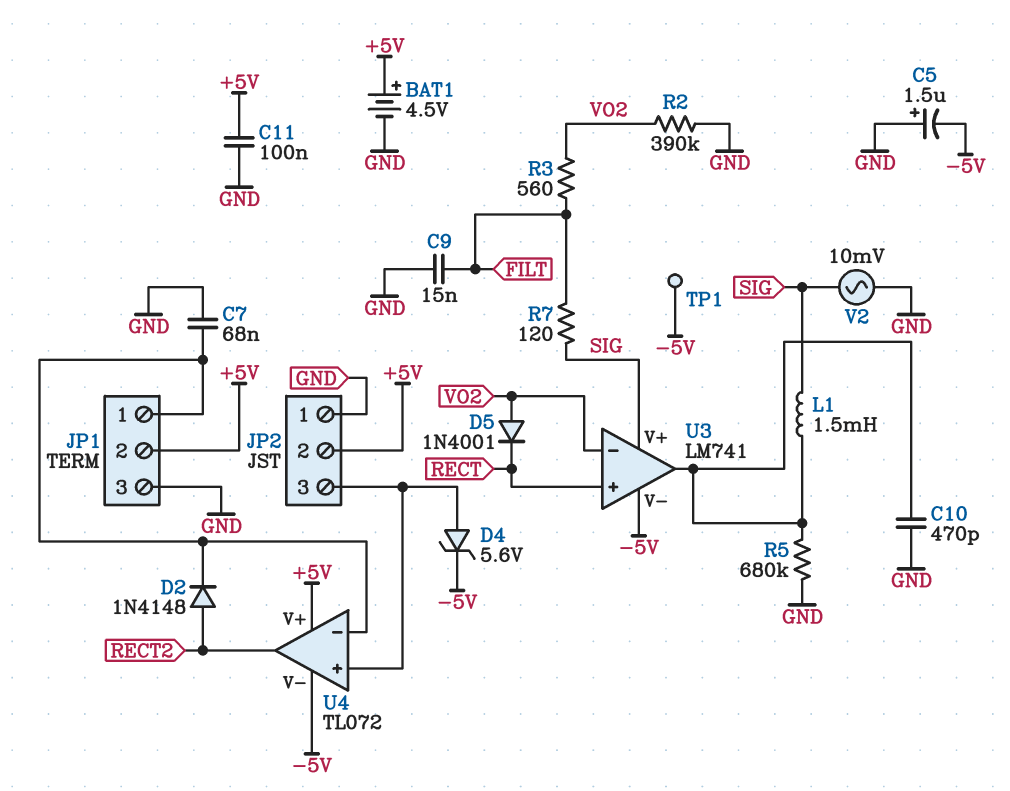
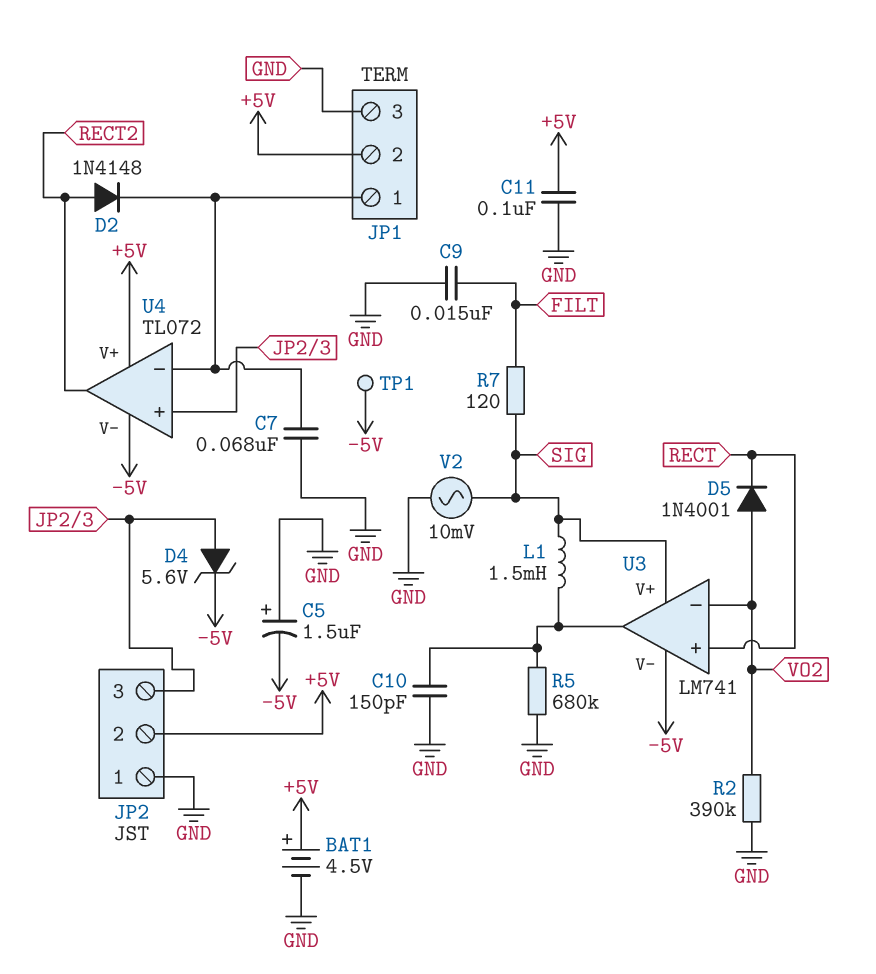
C10: 470pF (GND, U3/out) -> 150pF (GND, U3/out)
R3: 560 (FILT, VO2) -> none

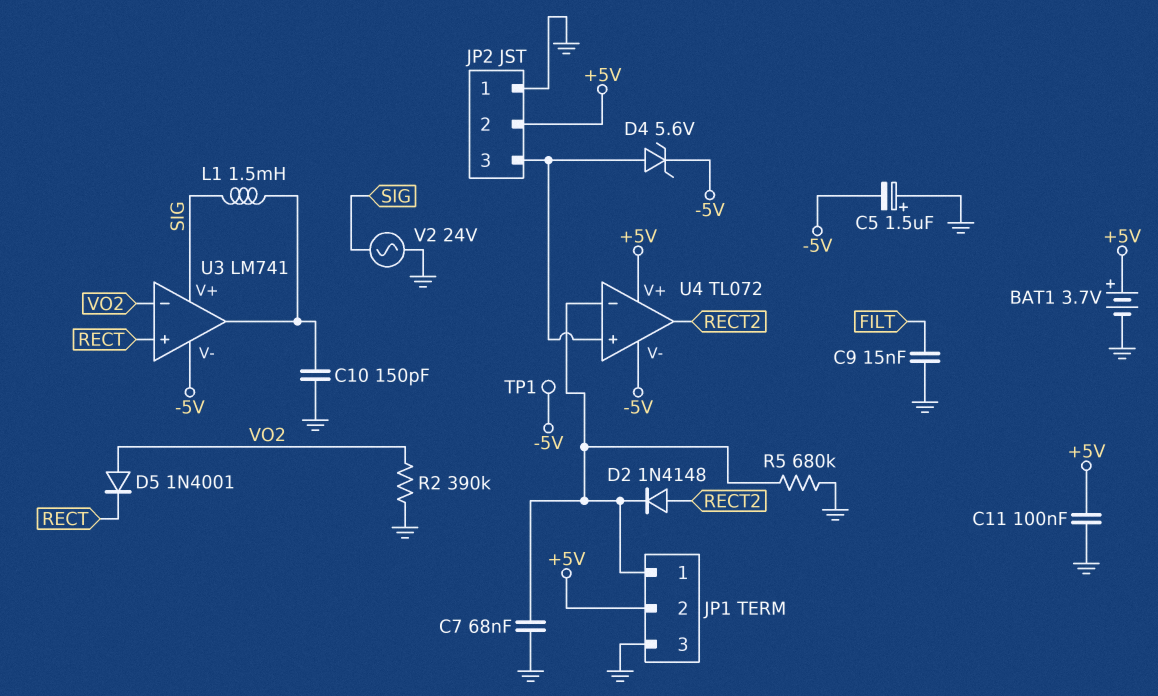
BAT1: 4.5V (plus +5V, minus GND) -> 3.7V (plus +5V, minus GND)
R5: 680k (GND, U3/out) -> 680k (GND, JP1/1)
R7: 120 (FILT, SIG) -> none
V2: AC 10mV (GND, SIG) -> AC 24V (GND, SIG)

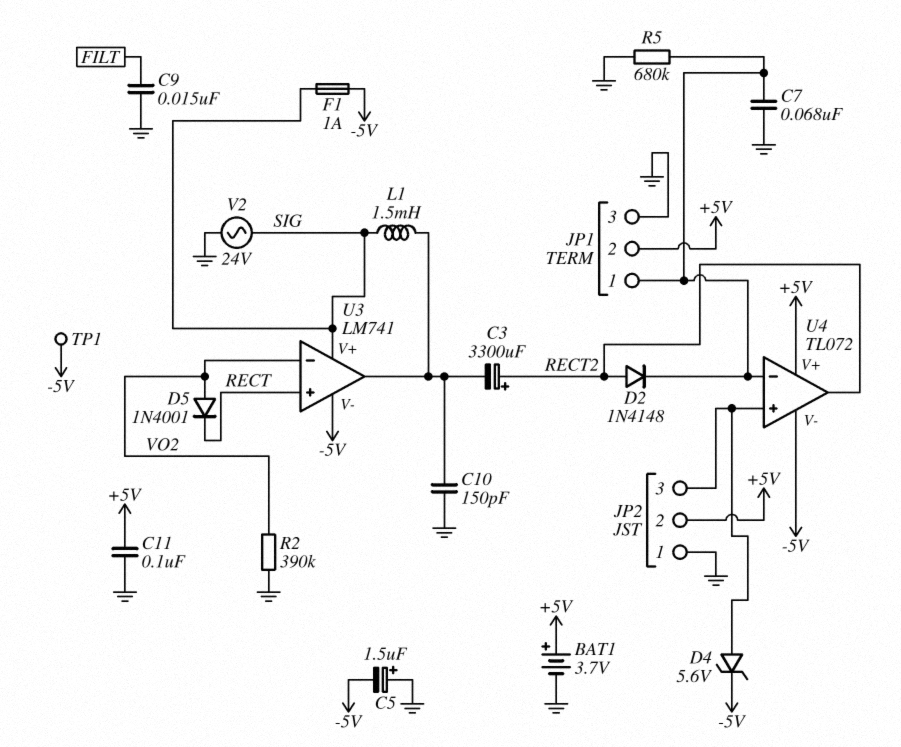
C3: none -> 3300uF (plus RECT2, minus U3/out)
F1: none -> 1A (-5V, SIG)

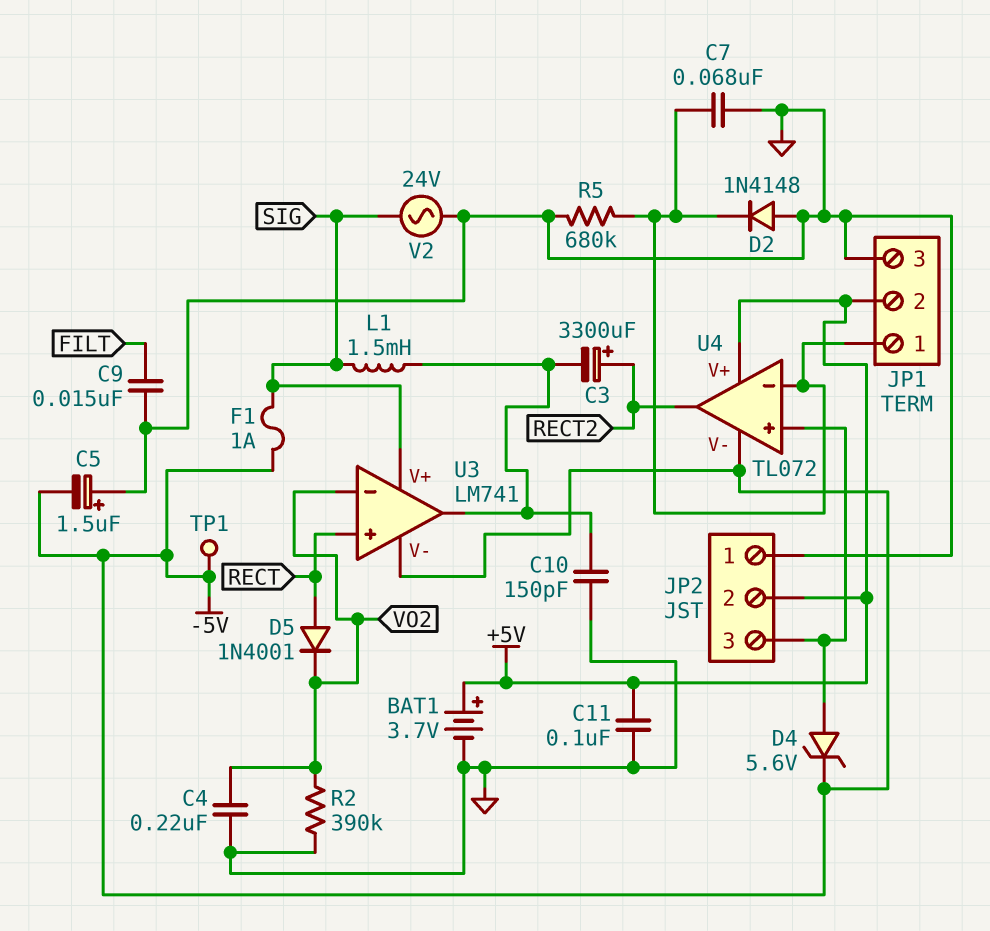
C4: none -> 220nF (GND, VO2)
D2: diode 1N4148 (A RECT2, K JP1/1) -> diode 1N4148 (A GND, K JP1/1)
D5: diode 1N4001 (A VO2, K RECT) -> diode 1N4001 (A RECT, K VO2)

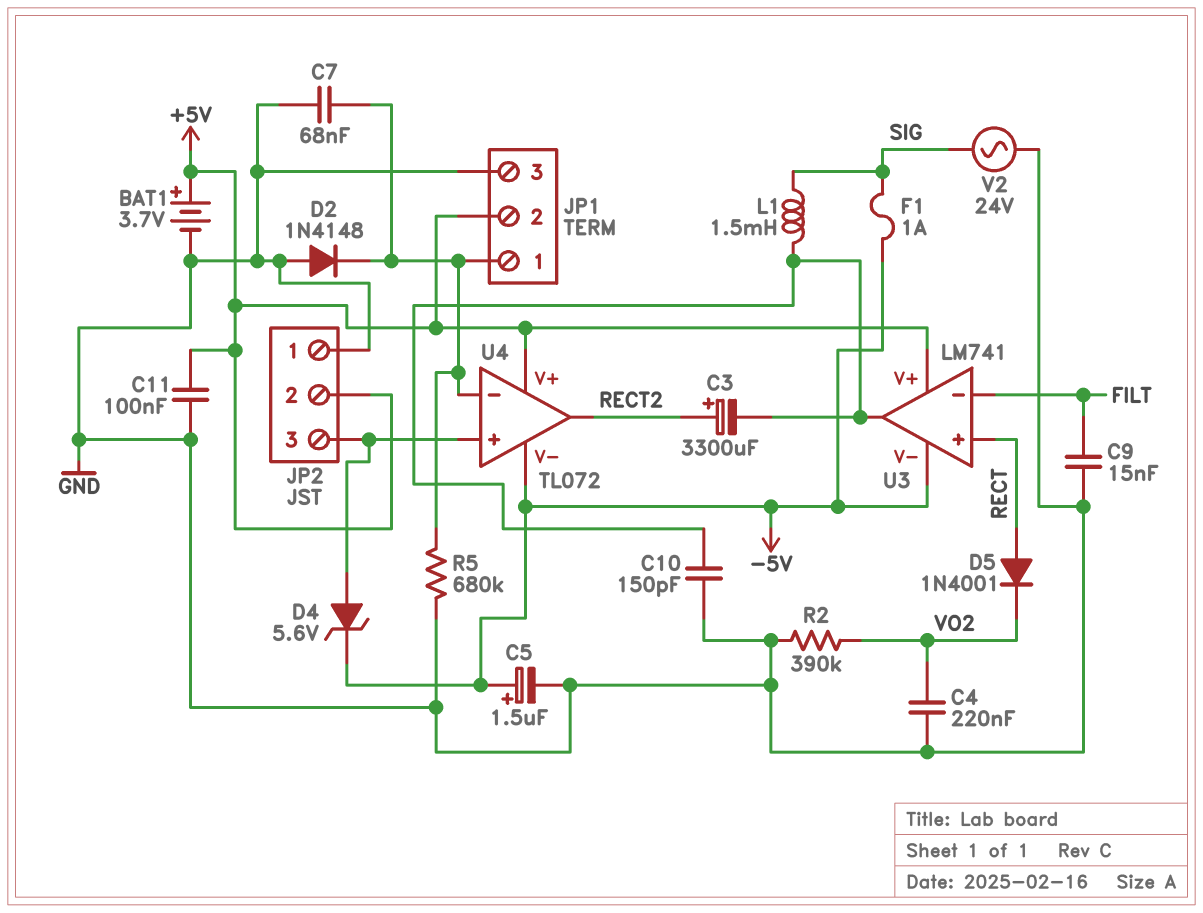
C5: 1.5uF (plus GND, minus -5V) -> 1.5uF (plus -5V, minus GND)
TP1: test point (-5V) -> none
U3 pin V+: SIG -> +5V
U3 pin in-: VO2 -> FILT

